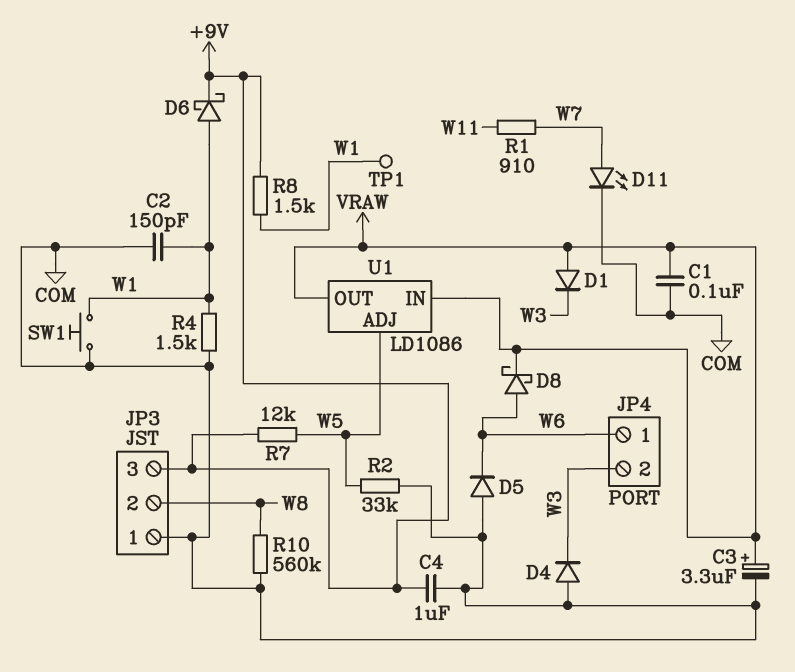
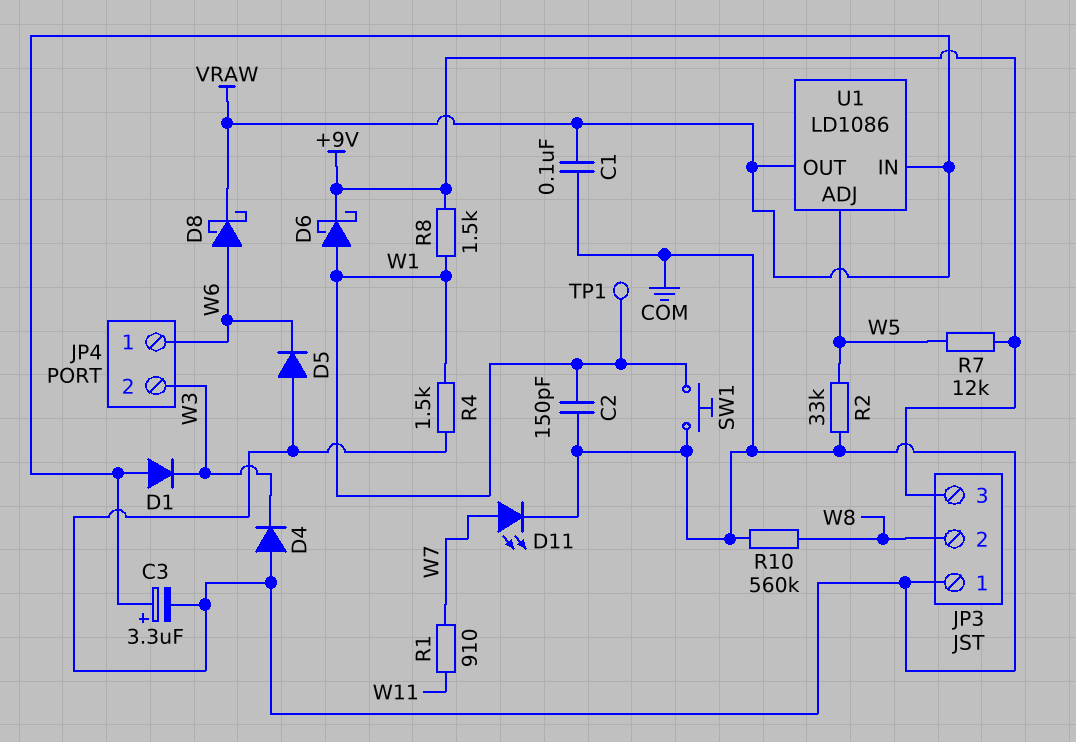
C4: 1uF (+9V, COM) -> none

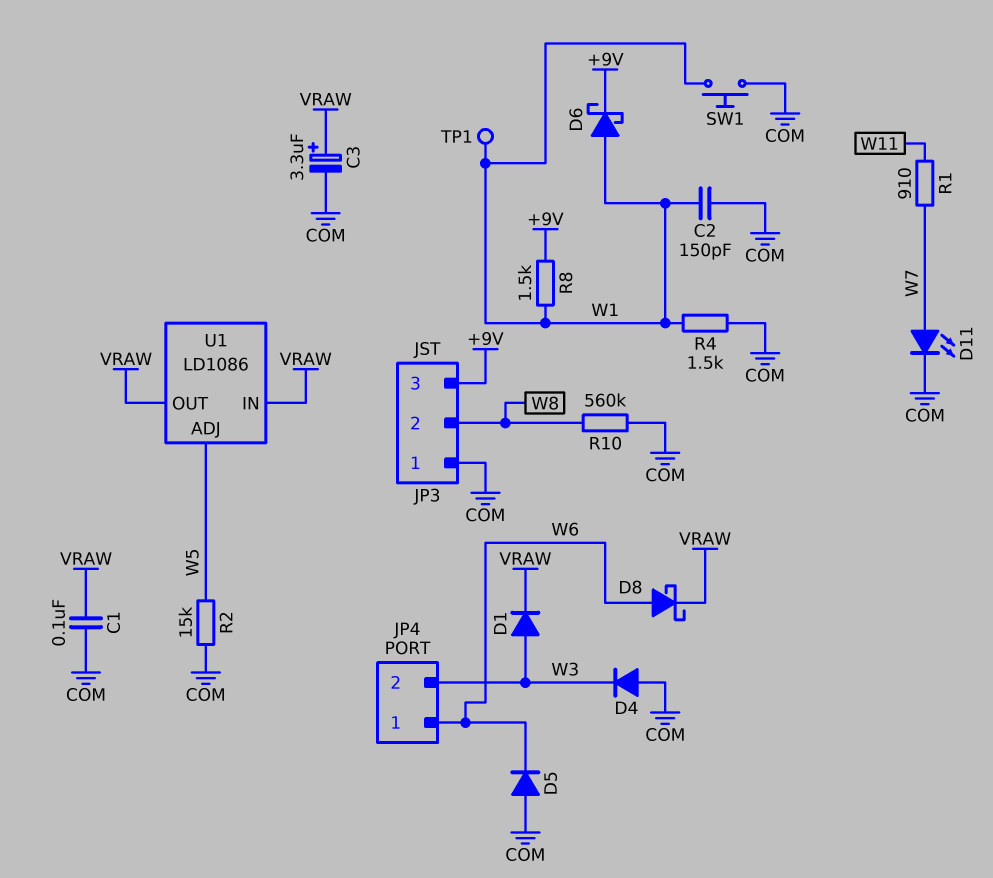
D1: diode (A VRAW, K W3) -> diode (A W3, K VRAW)
R2: 33k (COM, W5) -> 15k (COM, W5)
R7: 12k (+9V, W5) -> none

